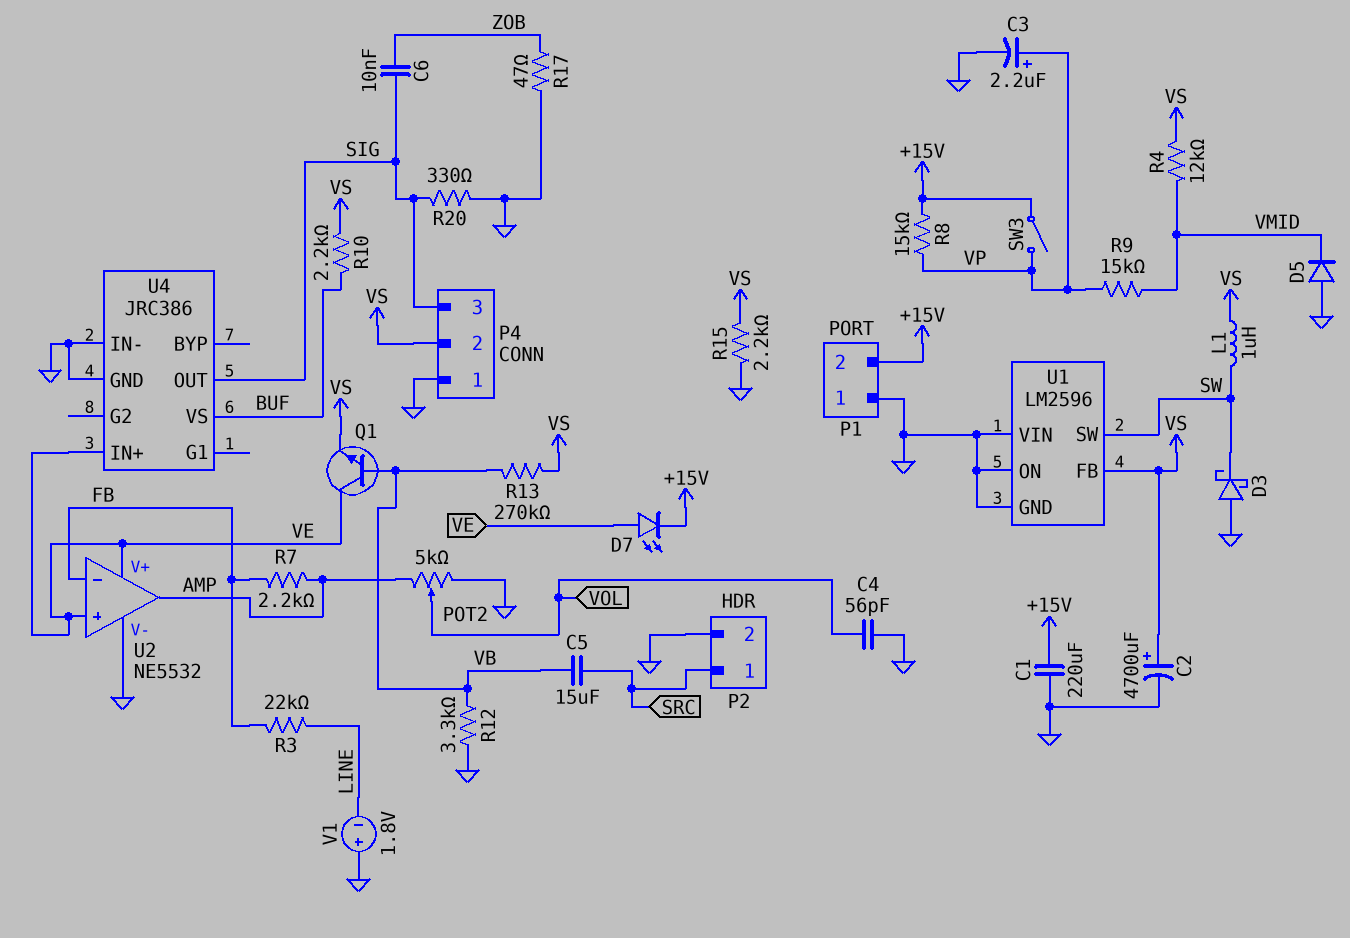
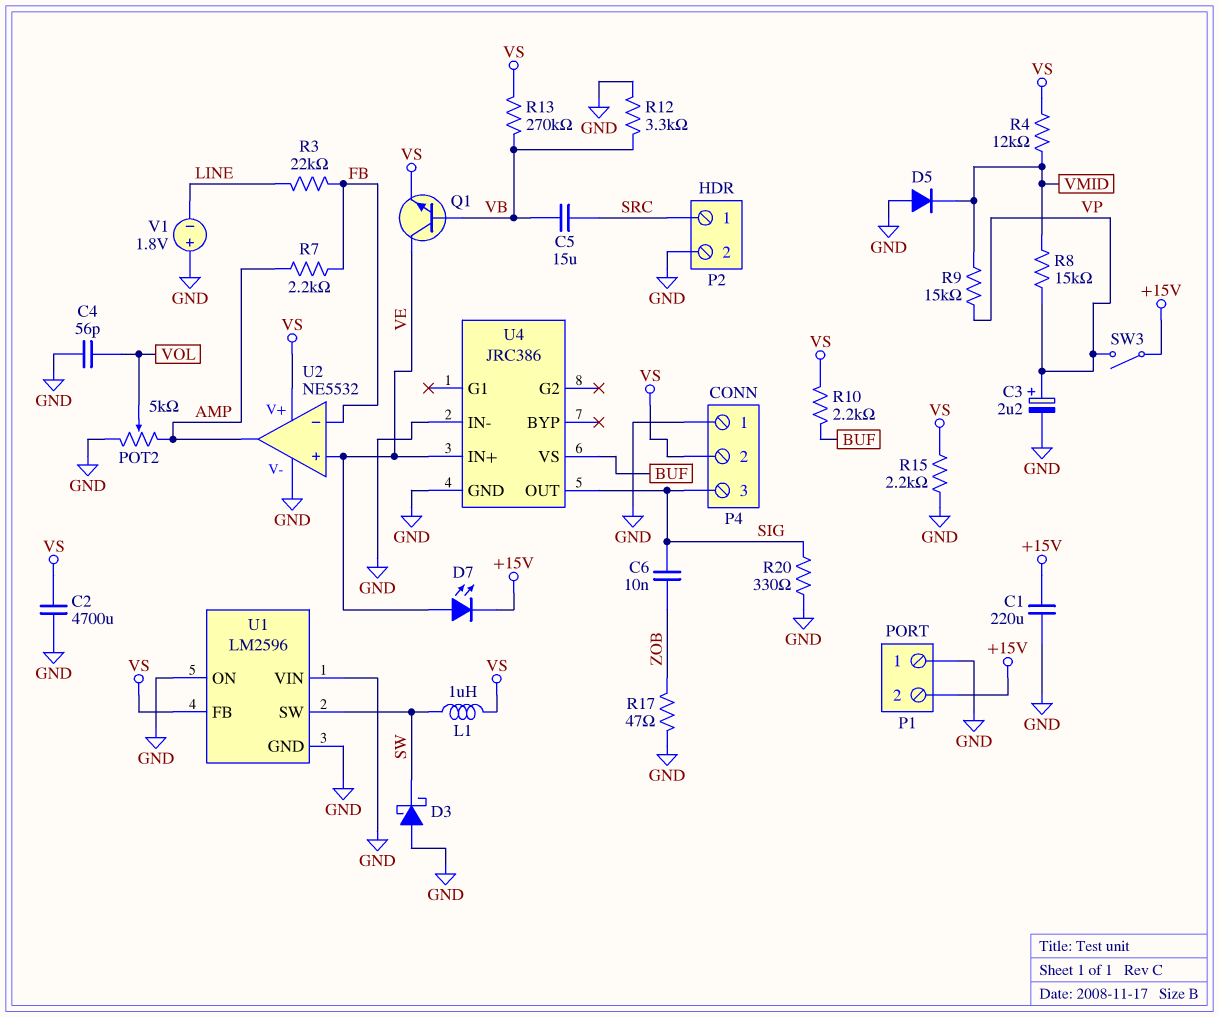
C2: 4700uF (plus VS, minus GND) -> 4700uF (GND, VS)
R8: 15k (+15V, VP) -> 15k (VMID, VP)
U2 pin V+: VE -> VS

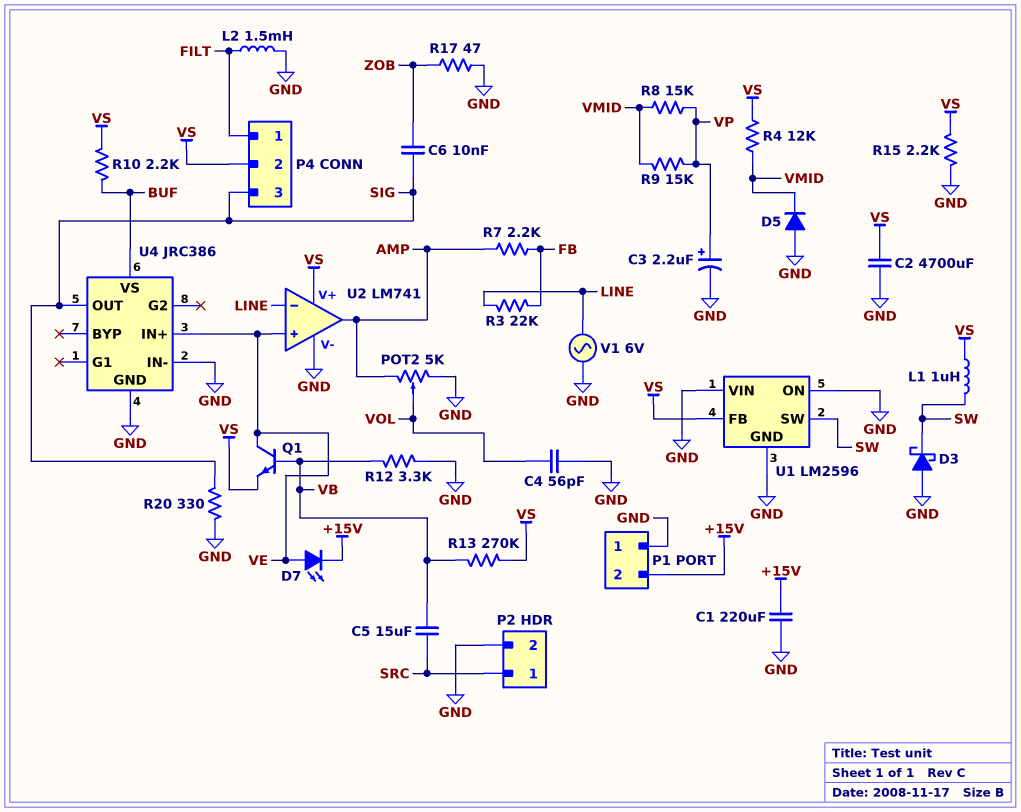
L2: none -> 1.5mH (FILT, GND)
P4 pin 1: GND -> FILT
SW3: switch (+15V, VP) -> none
U2: NE5532 -> LM741
U2 pin in-: FB -> LINE
V1: 1.8V (plus GND, minus LINE) -> AC 6V (GND, LINE)

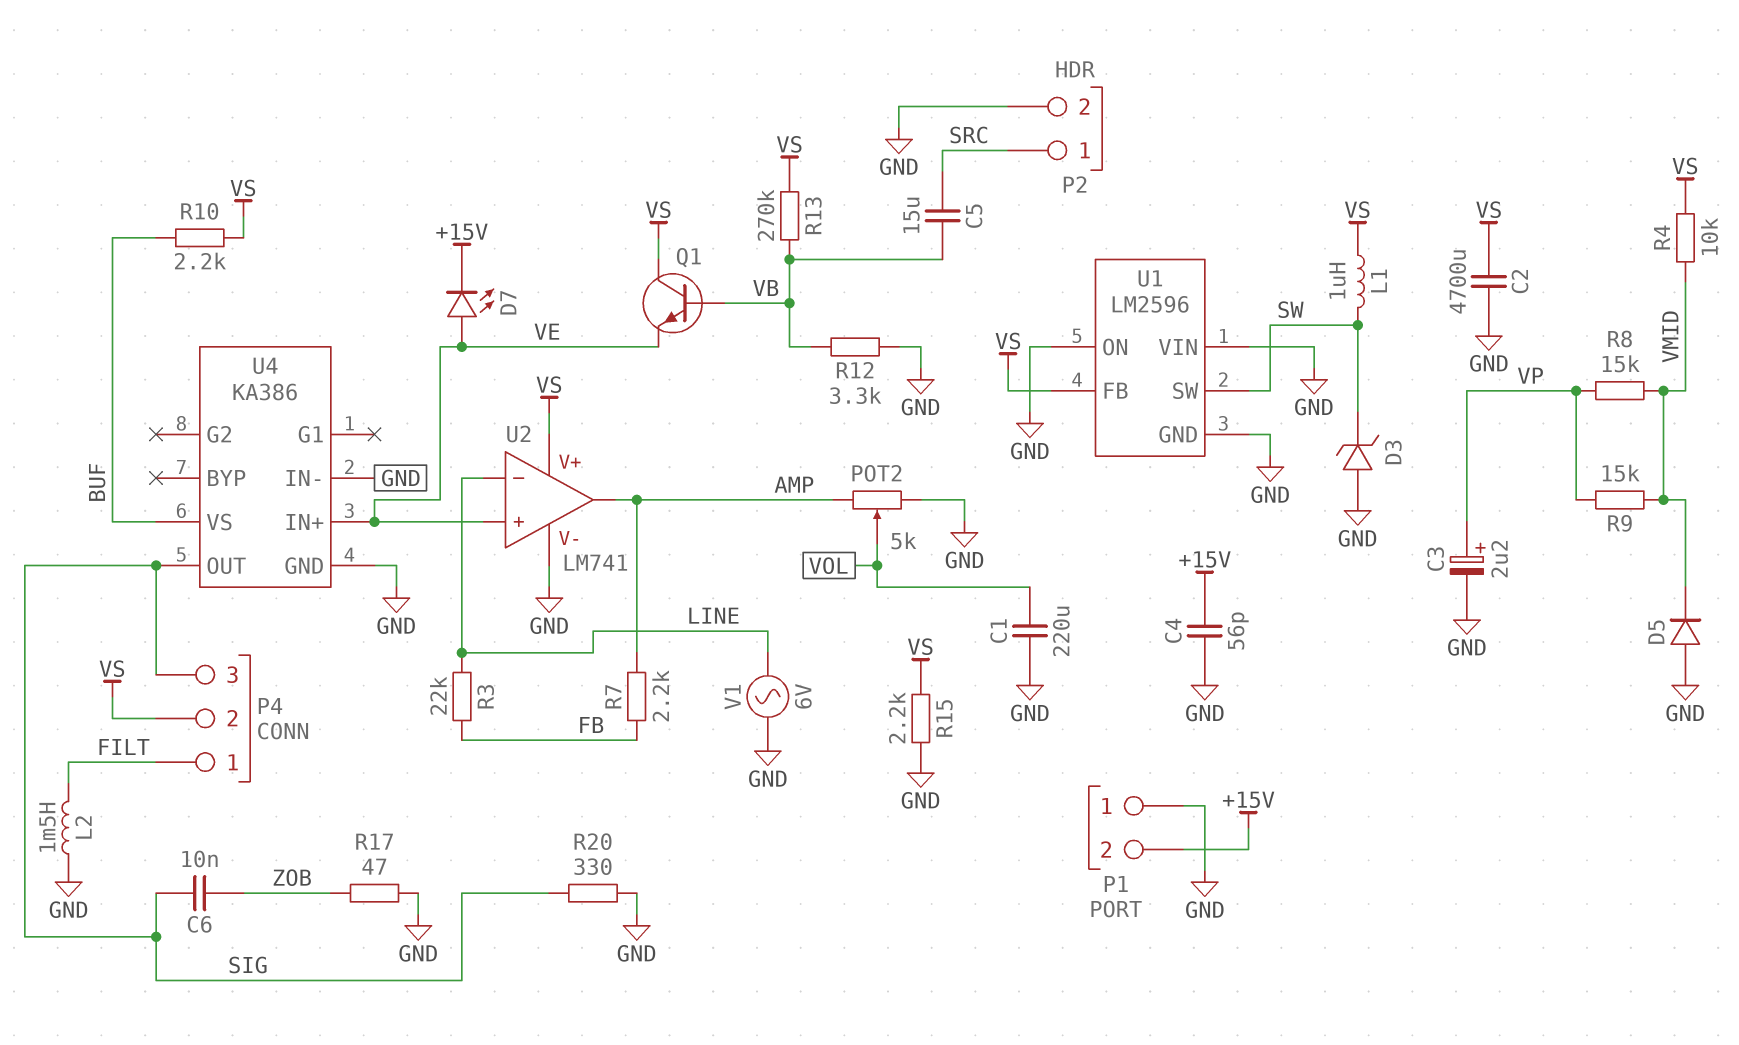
C1: 220uF (+15V, GND) -> 220uF (GND, VOL)
C4: 56pF (GND, VOL) -> 56pF (+15V, GND)
D3: schottky (A GND, K SW) -> zener (A GND, K SW)
Q1: NPN (B VB, C VE, E VS) -> NPN (B VB, C VS, E VE)
R4: 12k (VMID, VS) -> 10k (VMID, VS)
U4: JRC386 -> KA386

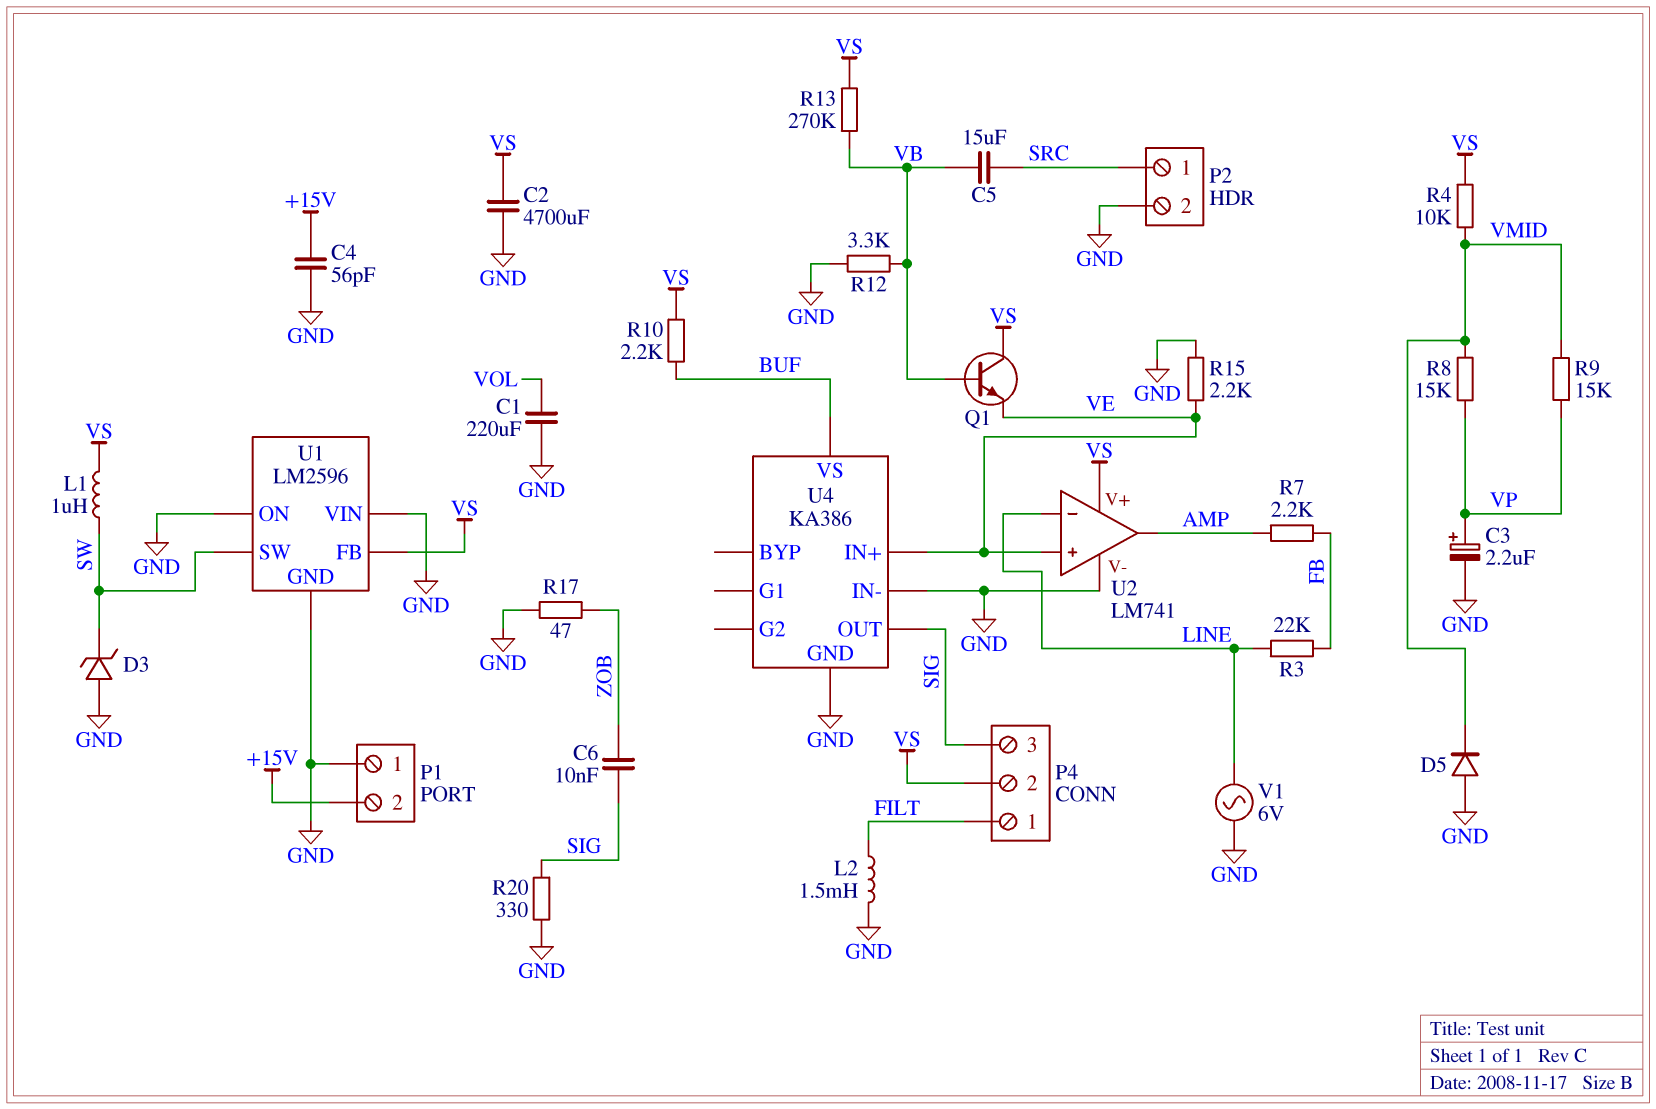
D7: LED (A VE, K +15V) -> none
POT2: 5k (AMP, GND, wiper VOL) -> none
R15: 2.2k (GND, VS) -> 2.2k (GND, VE)

